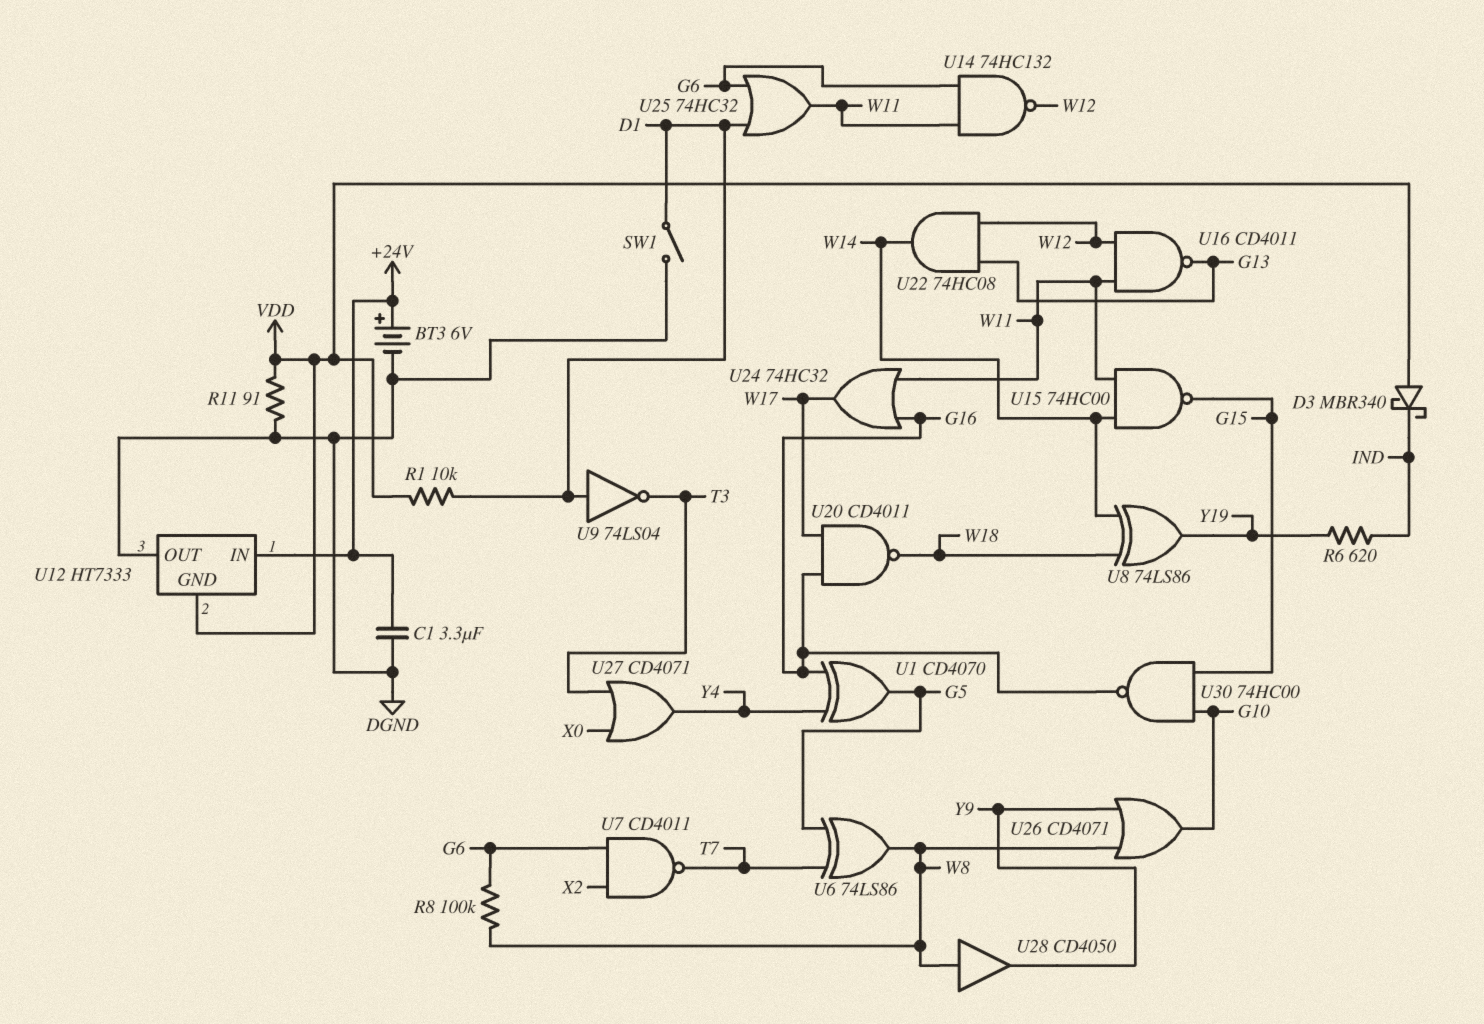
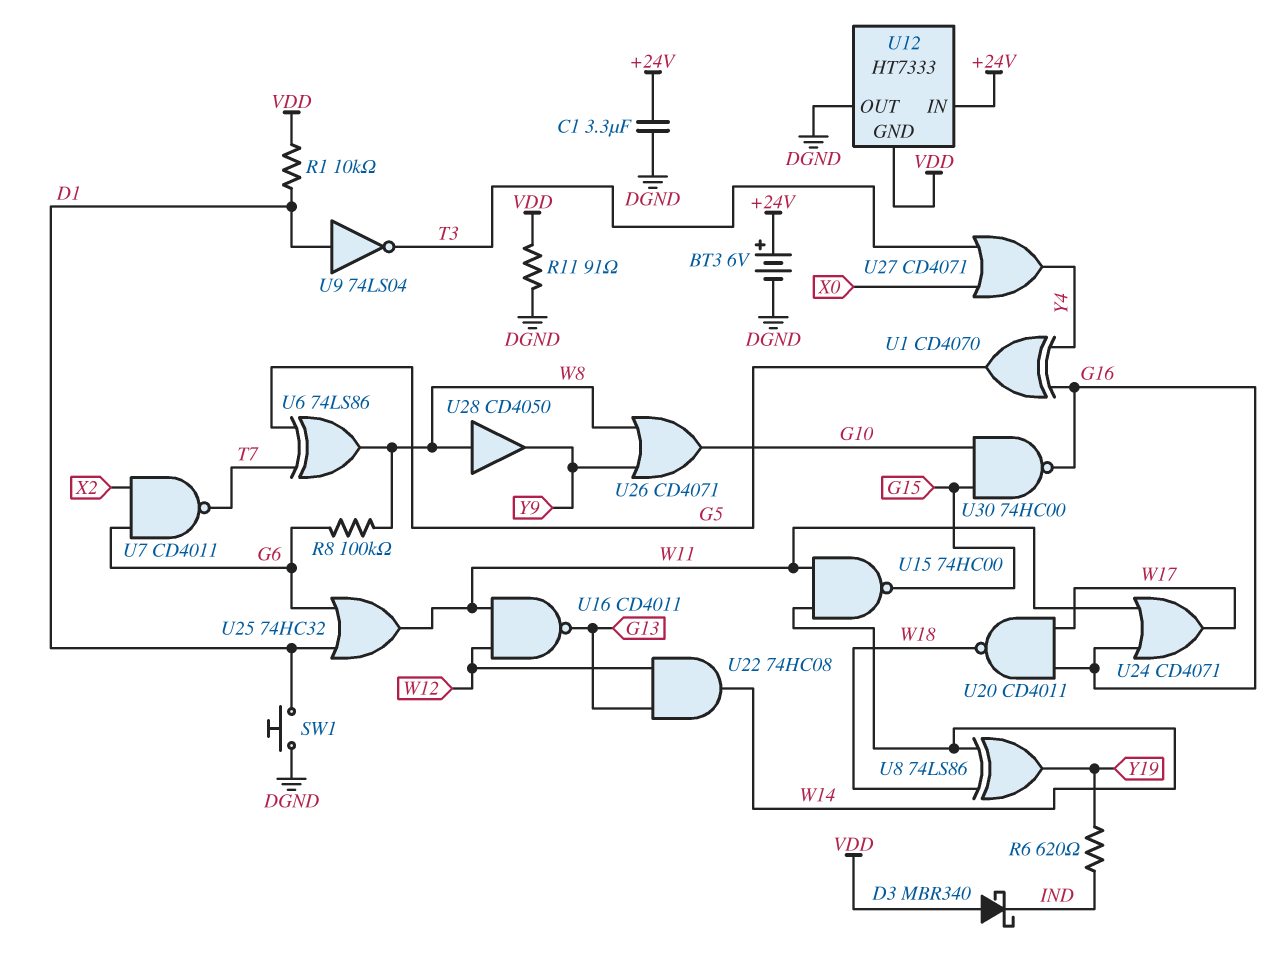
SW1: switch (D1, DGND) -> button (D1, DGND)
U14: NAND 74HC132 (in G6, in W11, out W12) -> none
U24: OR 74HC32 (in G16, in W11, out W17) -> OR CD4071 (in G16, in W11, out W17)

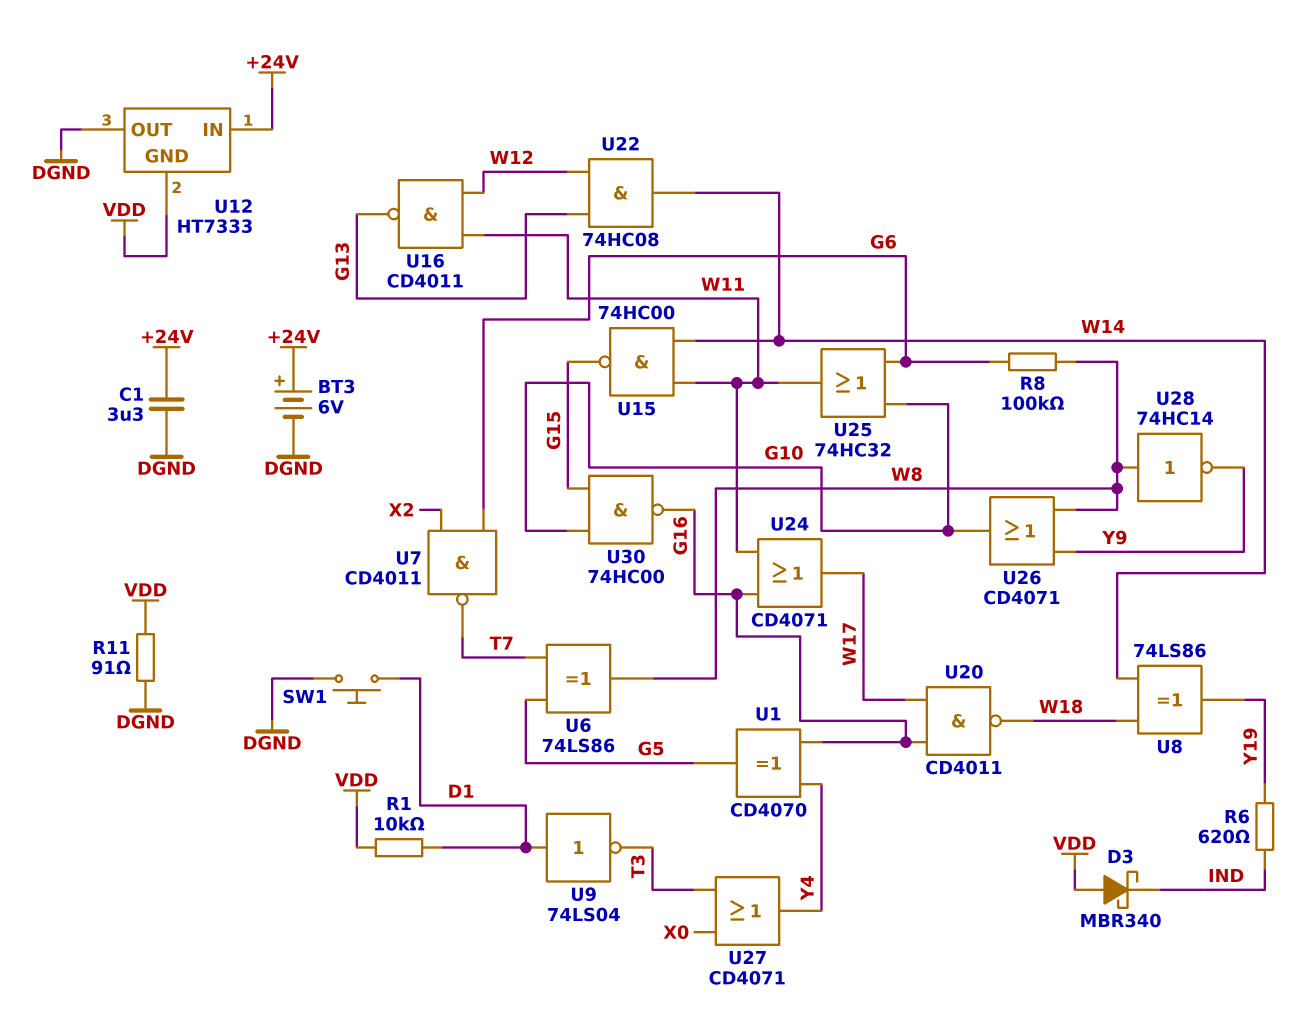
U25: OR 74HC32 (in D1, in G6, out W11) -> OR 74HC32 (in G6, in G10, out W11)
U28: buffer CD4050 (in W8, out Y9) -> NOT 74HC14 (in W8, out Y9)

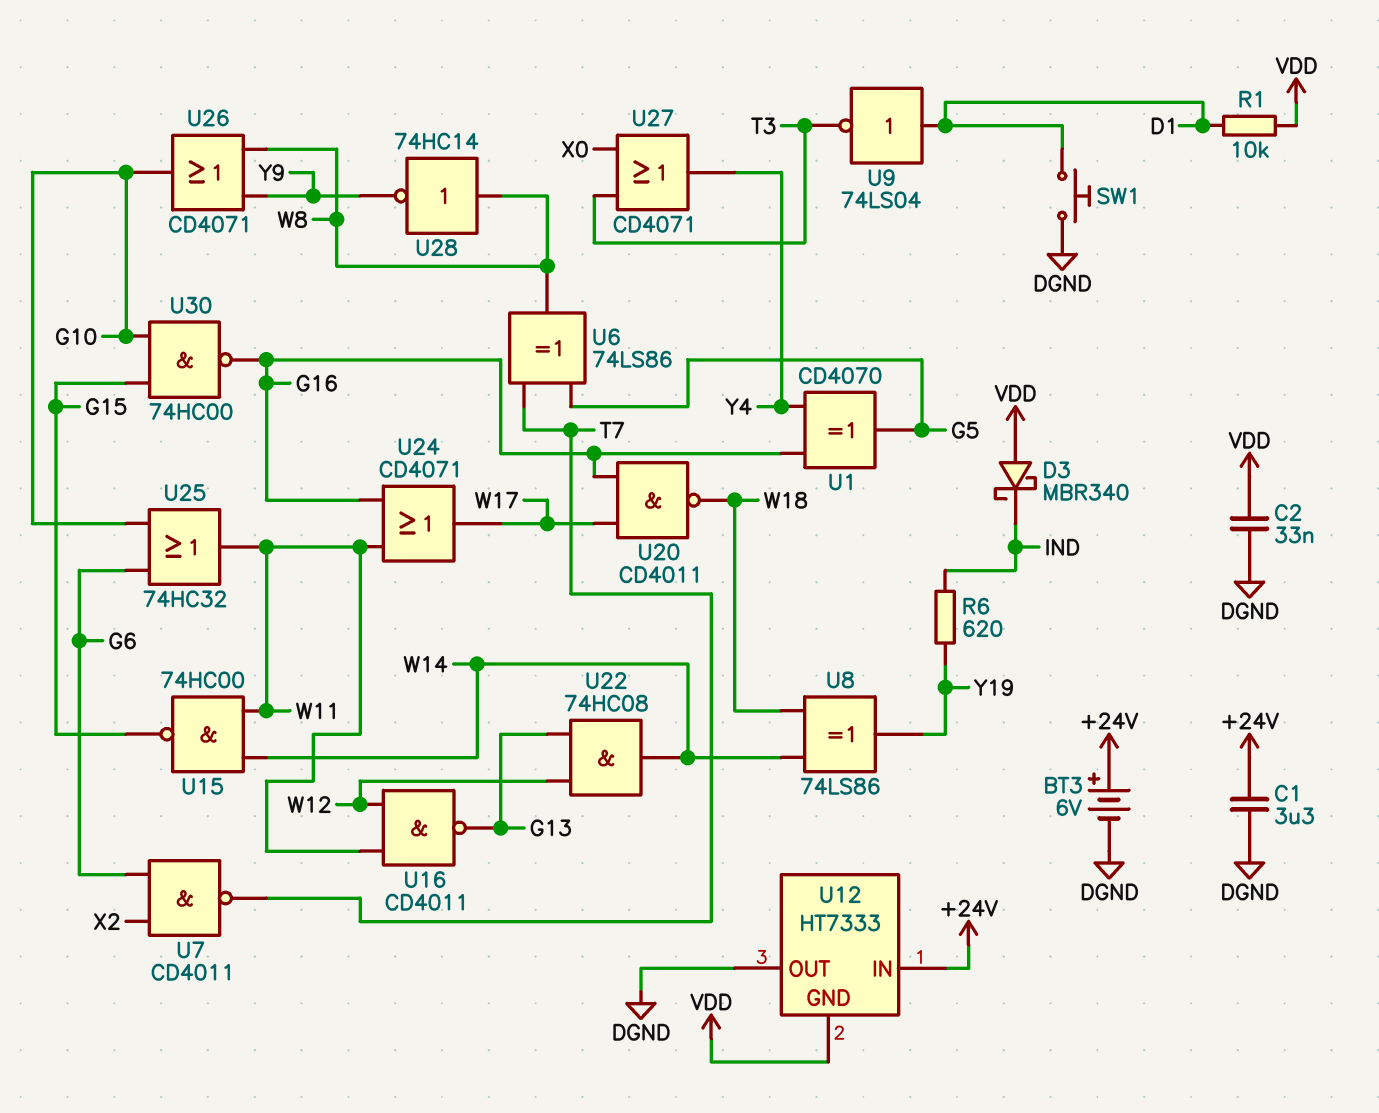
C2: none -> 33nF (DGND, VDD)
R8: 100k (G6, W8) -> none
R11: 91 (DGND, VDD) -> none

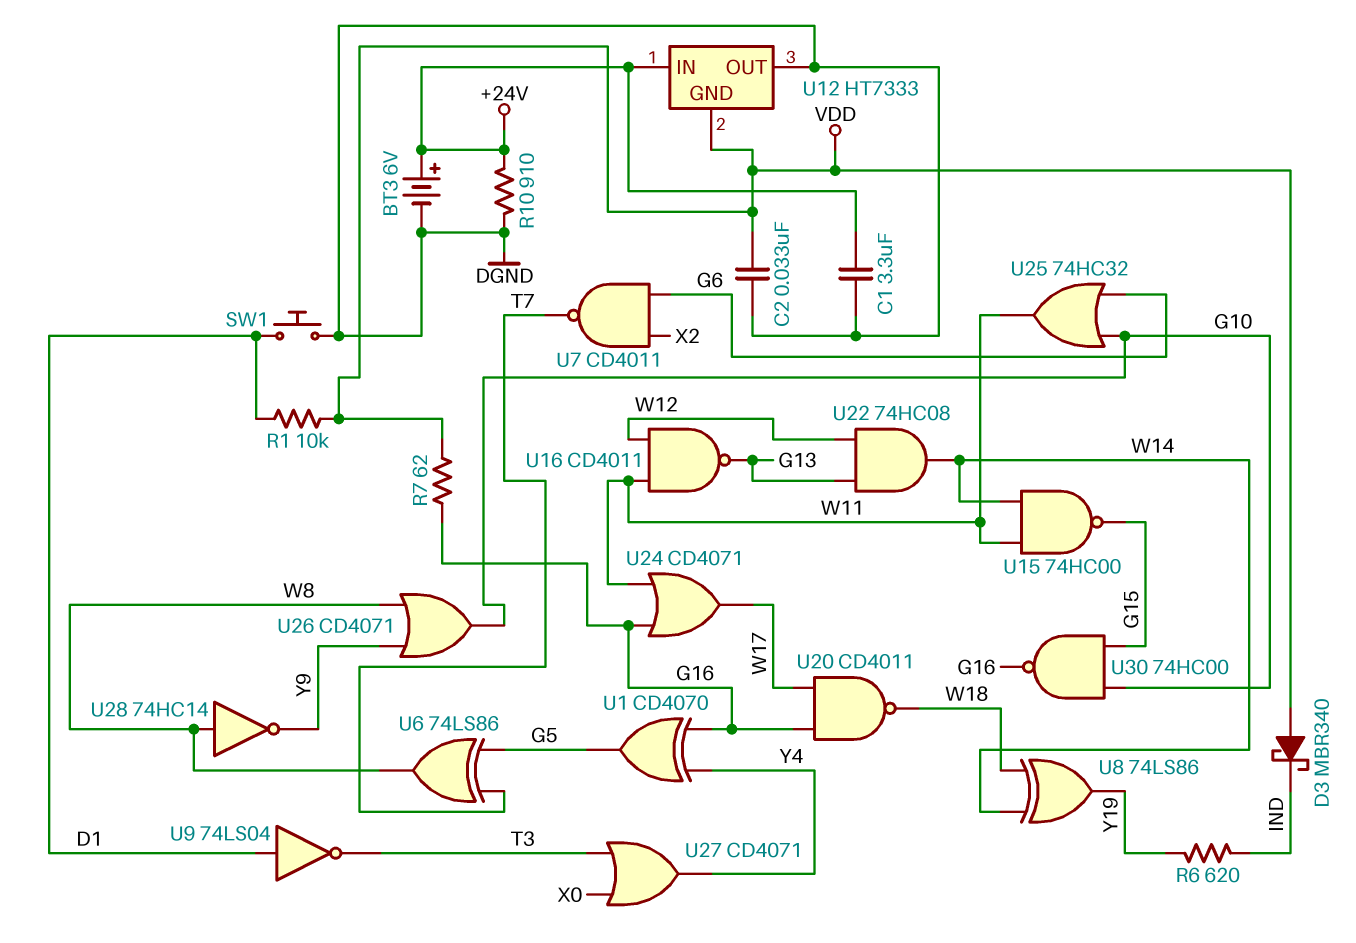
R7: none -> 62 (G16, VDD)
R10: none -> 910 (+24V, DGND)

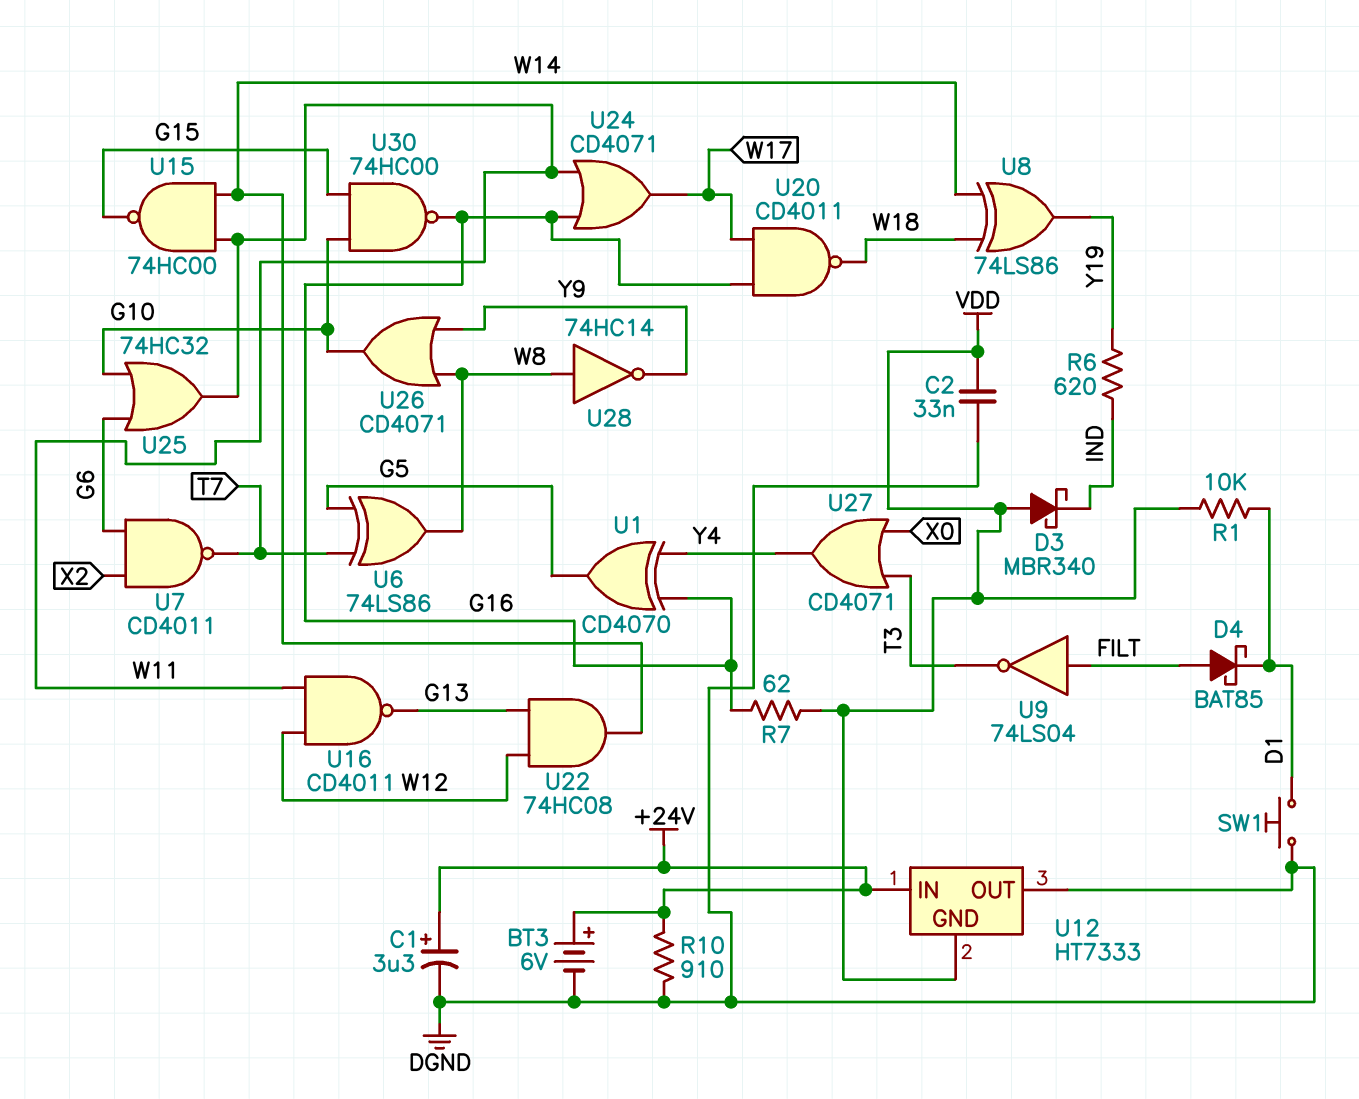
C1: 3.3uF (+24V, DGND) -> 3.3uF (plus +24V, minus DGND)
D4: none -> schottky BAT85 (A FILT, K D1)
U9: NOT 74LS04 (in D1, out T3) -> NOT 74LS04 (in FILT, out T3)

